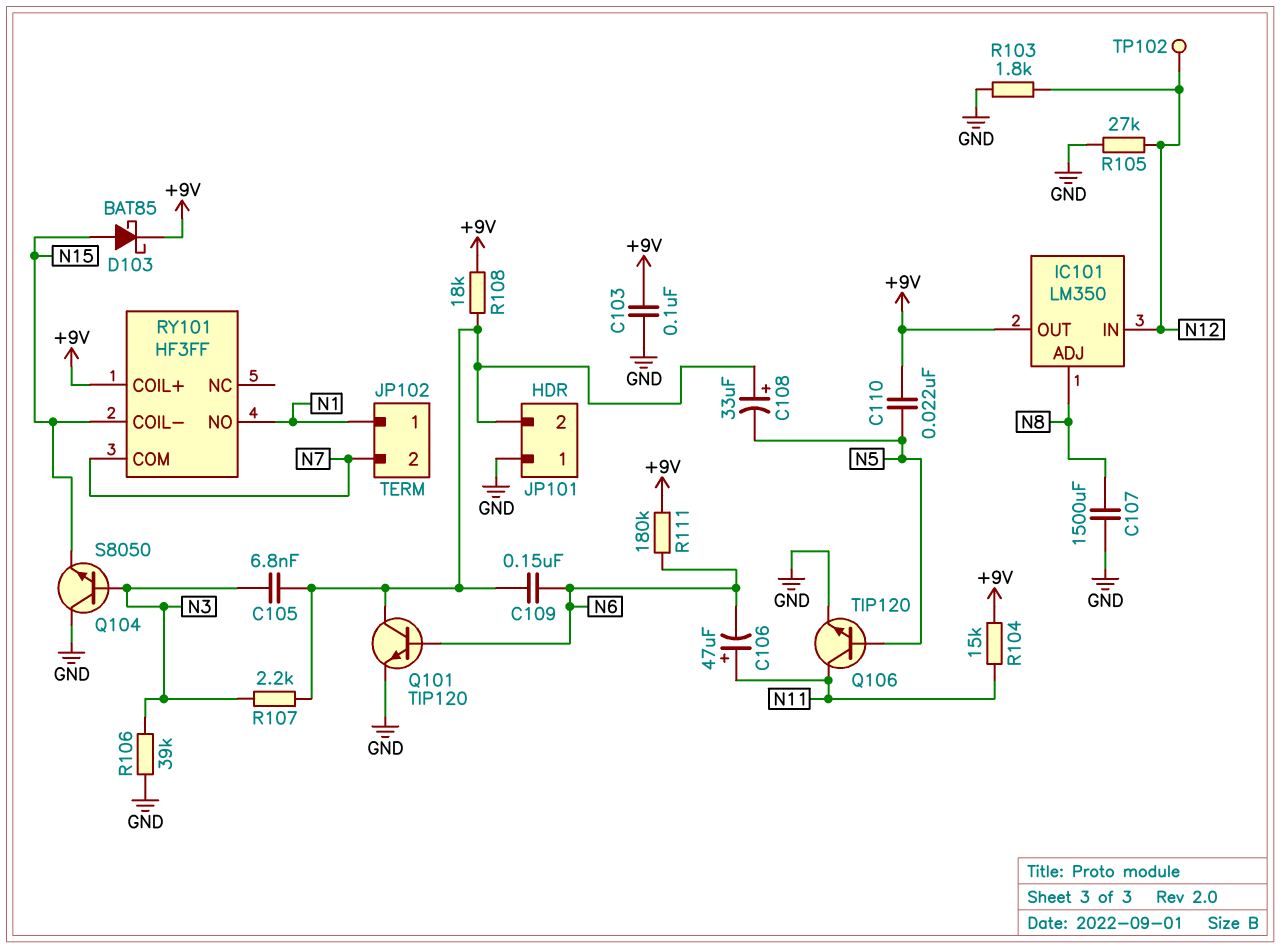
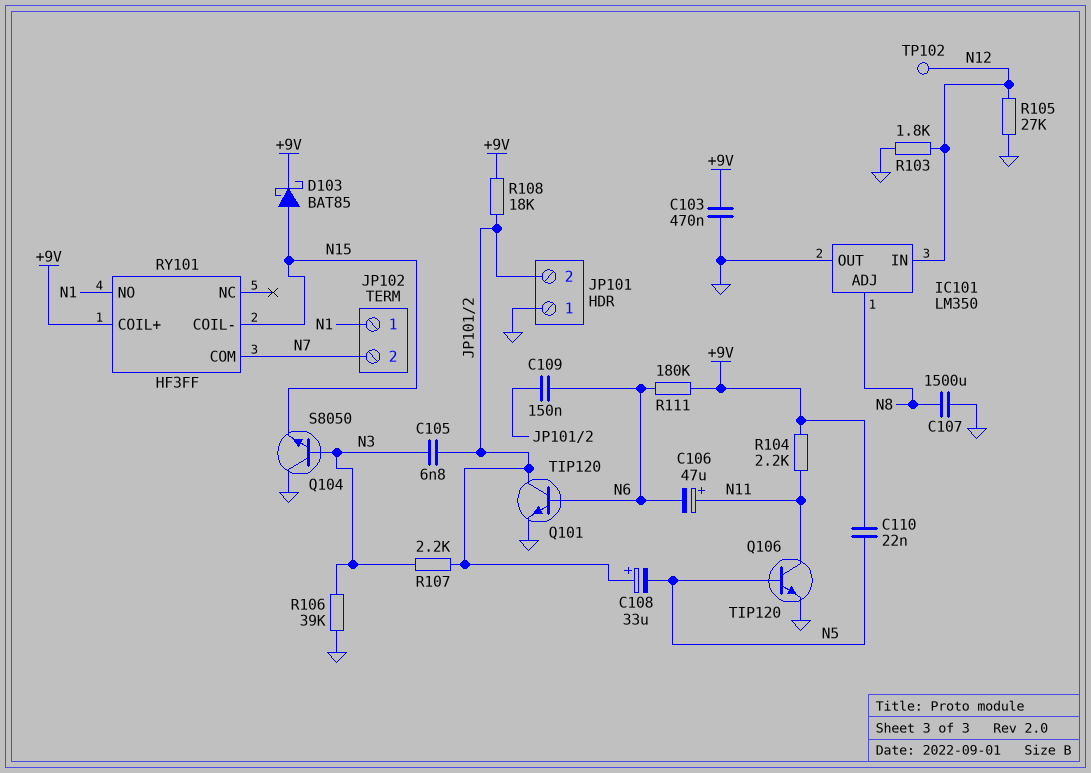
C103: 100nF (+9V, GND) -> 470nF (+9V, GND)
IC101 pin OUT: +9V -> GND
R104: 15k (+9V, N11) -> 2.2k (+9V, N11)

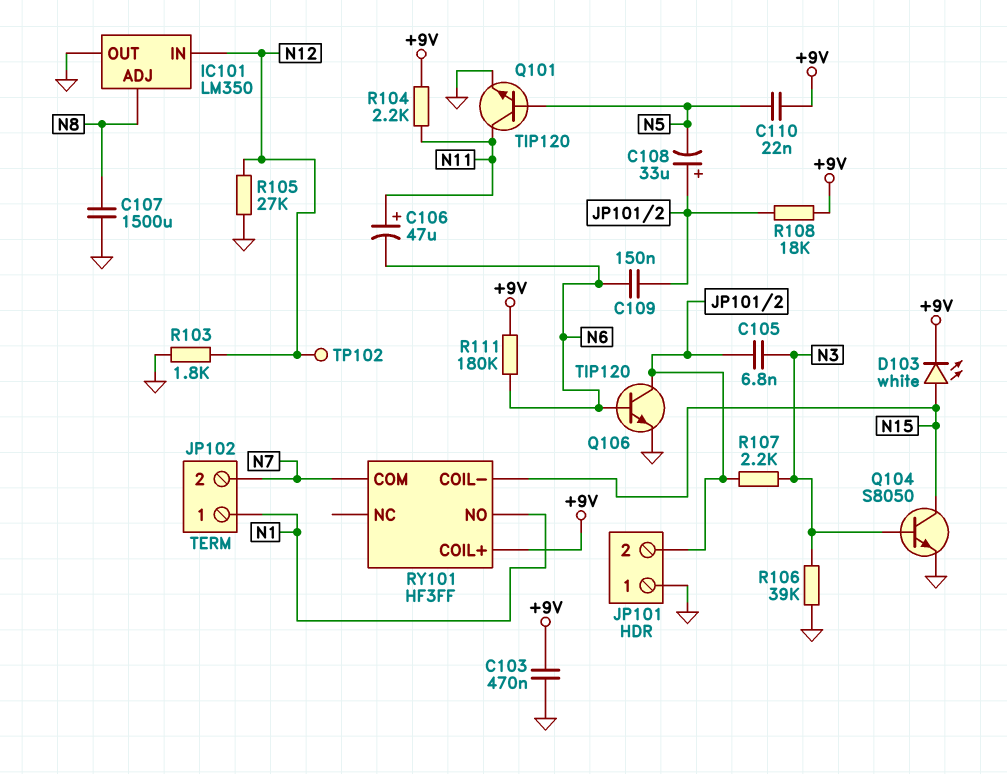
D103: schottky BAT85 (A N15, K +9V) -> LED white (A N15, K +9V)
Q101: NPN TIP120 (B N6, C JP101/2, E GND) -> NPN TIP120 (B N5, C N11, E GND)
Q104: NPN S8050 (B N3, C GND, E N15) -> NPN S8050 (B N3, C N15, E GND)
Q106: NPN TIP120 (B N5, C N11, E GND) -> NPN TIP120 (B N6, C JP101/2, E GND)

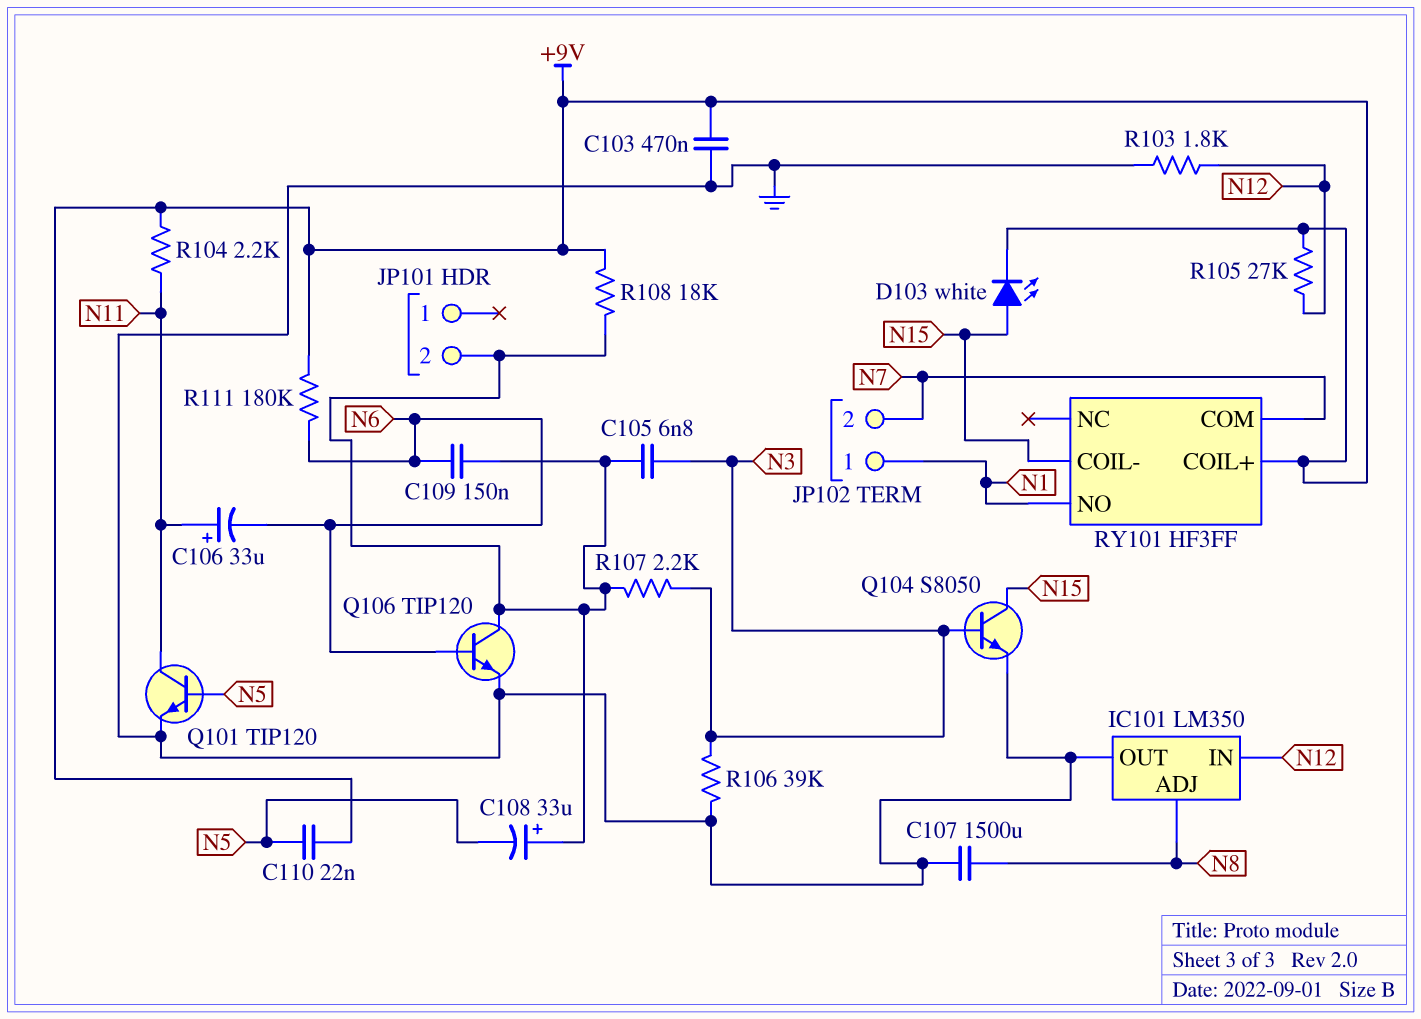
C106: 47uF (plus N11, minus N6) -> 33uF (plus N11, minus N6)
JP101 pin 1: GND -> none
R105: 27k (GND, N12) -> 27k (+9V, N12)
TP102: test point (N12) -> none

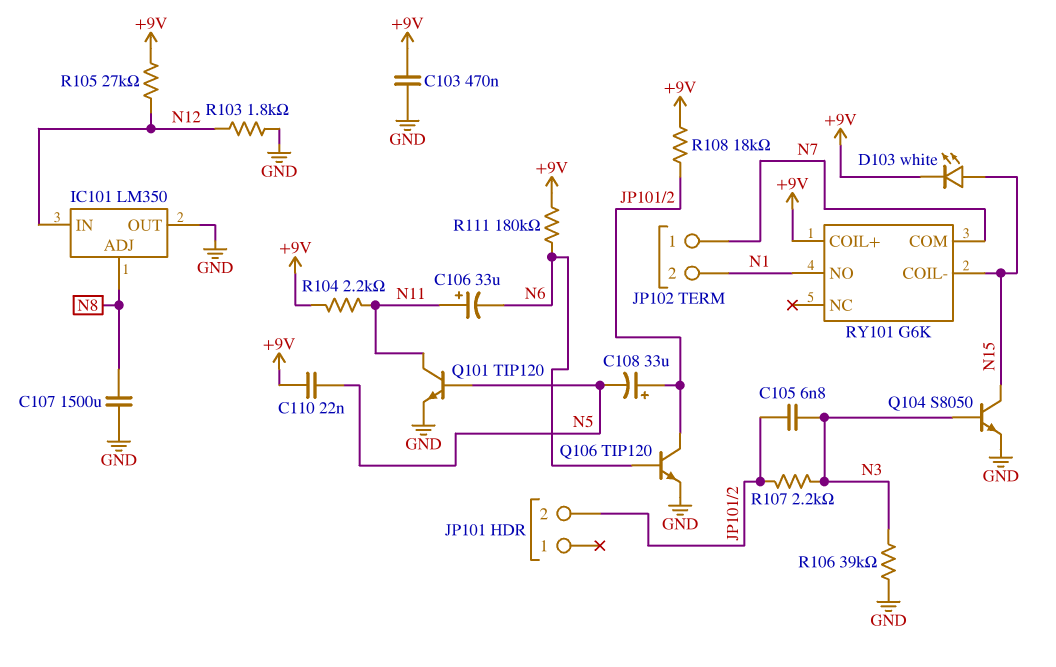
C109: 150nF (JP101/2, N6) -> none
JP102 pin 1: N1 -> N7
JP102 pin 2: N7 -> N1
RY101: HF3FF -> G6K

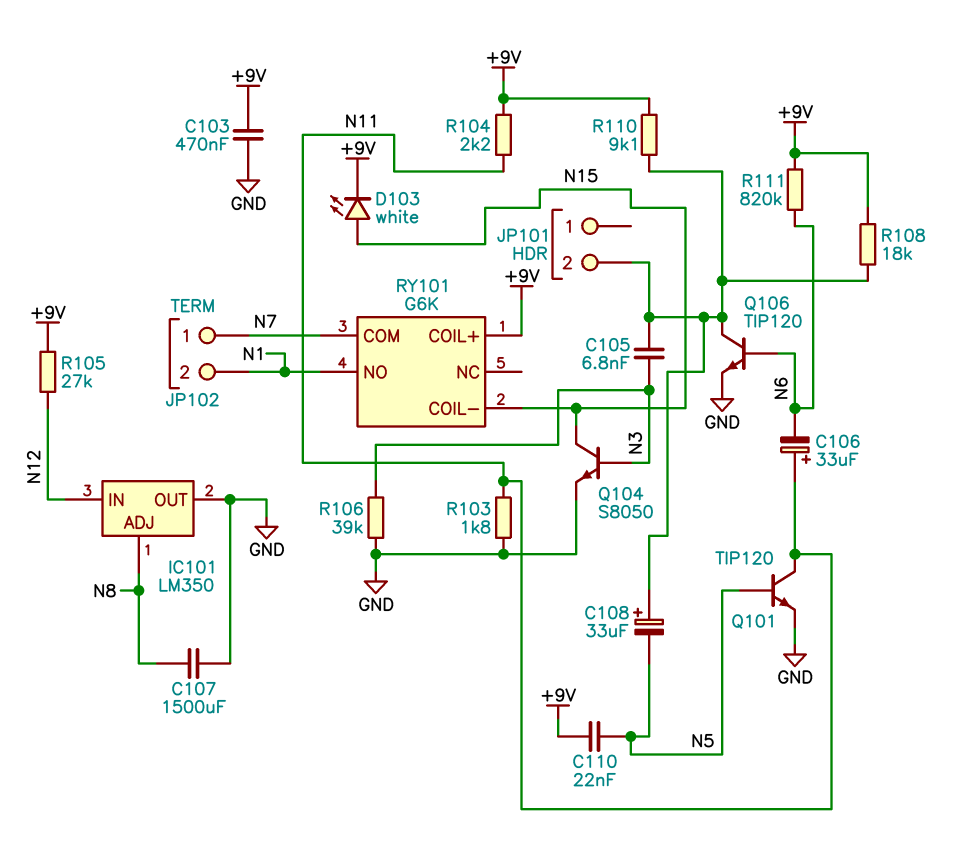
R103: 1.8k (GND, N12) -> 1.8k (GND, N11)
R107: 2.2k (JP101/2, N3) -> none
R110: none -> 9.1k (+9V, JP101/2)
R111: 180k (+9V, N6) -> 820k (+9V, N6)

